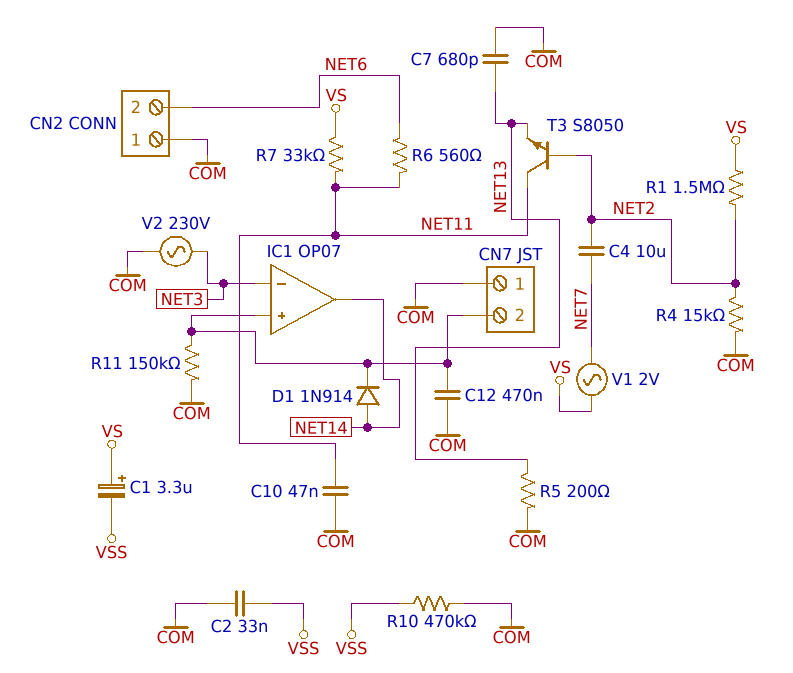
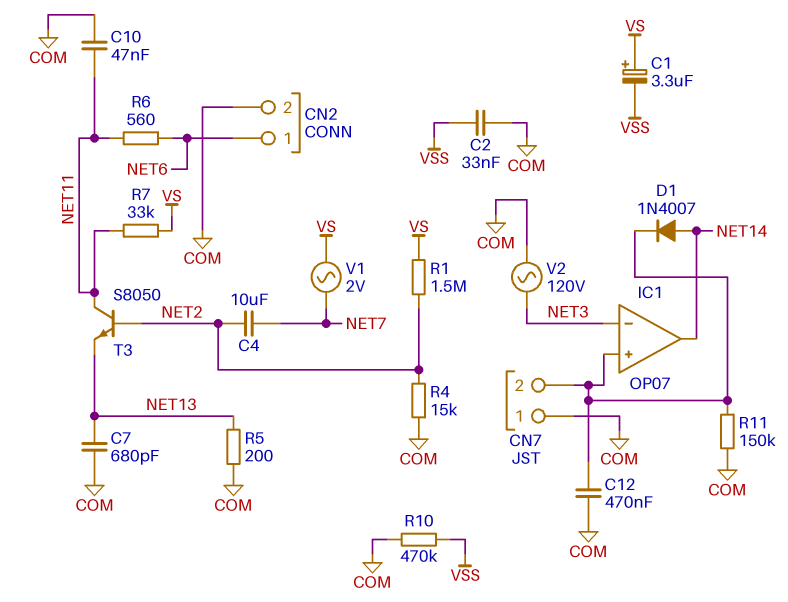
CN2 pin 1: COM -> NET6
CN2 pin 2: NET6 -> COM
D1: diode 1N914 (A NET14, K CN7/2) -> diode 1N4007 (A NET14, K CN7/2)
V2: AC 230V (COM, NET3) -> AC 120V (COM, NET3)

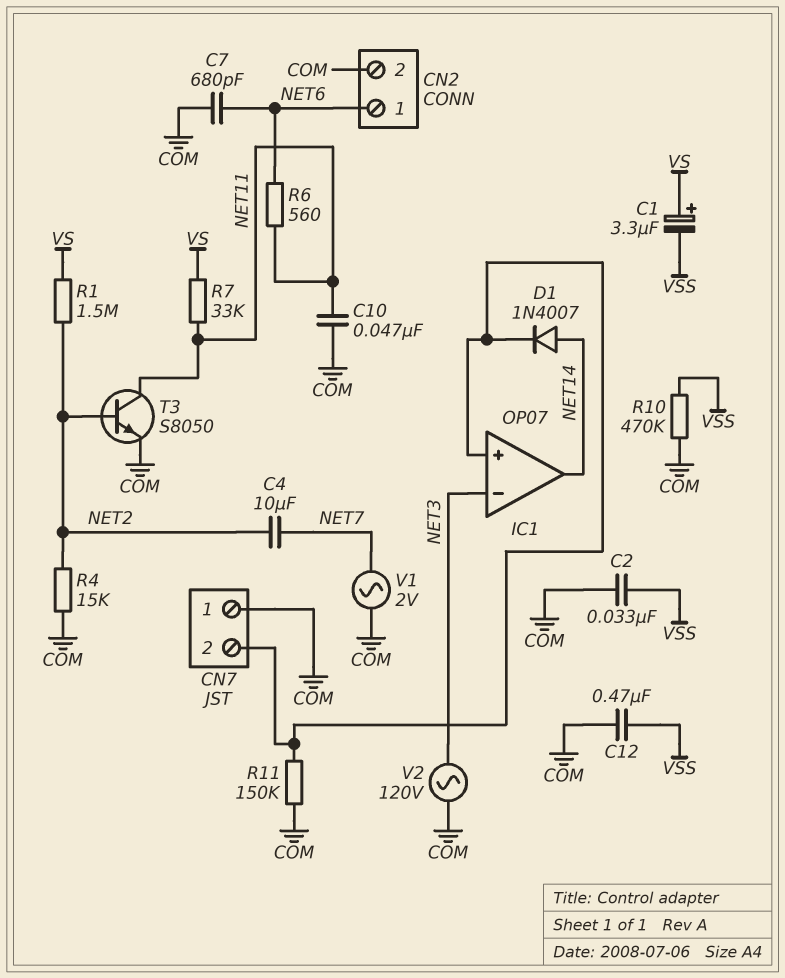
C7: 680pF (COM, NET13) -> 680pF (COM, NET6)
C12: 470nF (CN7/2, COM) -> 470nF (COM, VSS)
R5: 200 (COM, NET13) -> none
T3: NPN S8050 (B NET2, C NET11, E NET13) -> NPN S8050 (B NET2, C NET11, E COM)
V1: AC 2V (NET7, VS) -> AC 2V (COM, NET7)

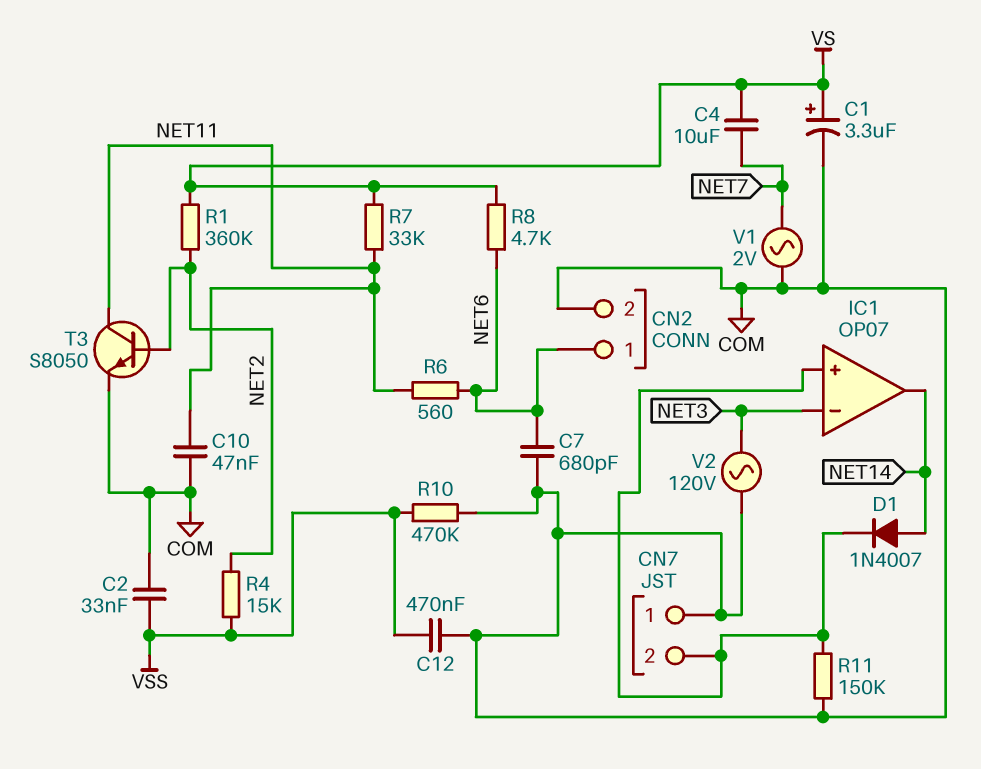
C1: 3.3uF (plus VS, minus VSS) -> 3.3uF (plus VS, minus COM)
C4: 10uF (NET2, NET7) -> 10uF (NET7, VS)
R1: 1.5M (NET2, VS) -> 360k (NET2, VS)
R4: 15k (COM, NET2) -> 15k (NET2, VSS)
R8: none -> 4.7k (NET6, VS)

